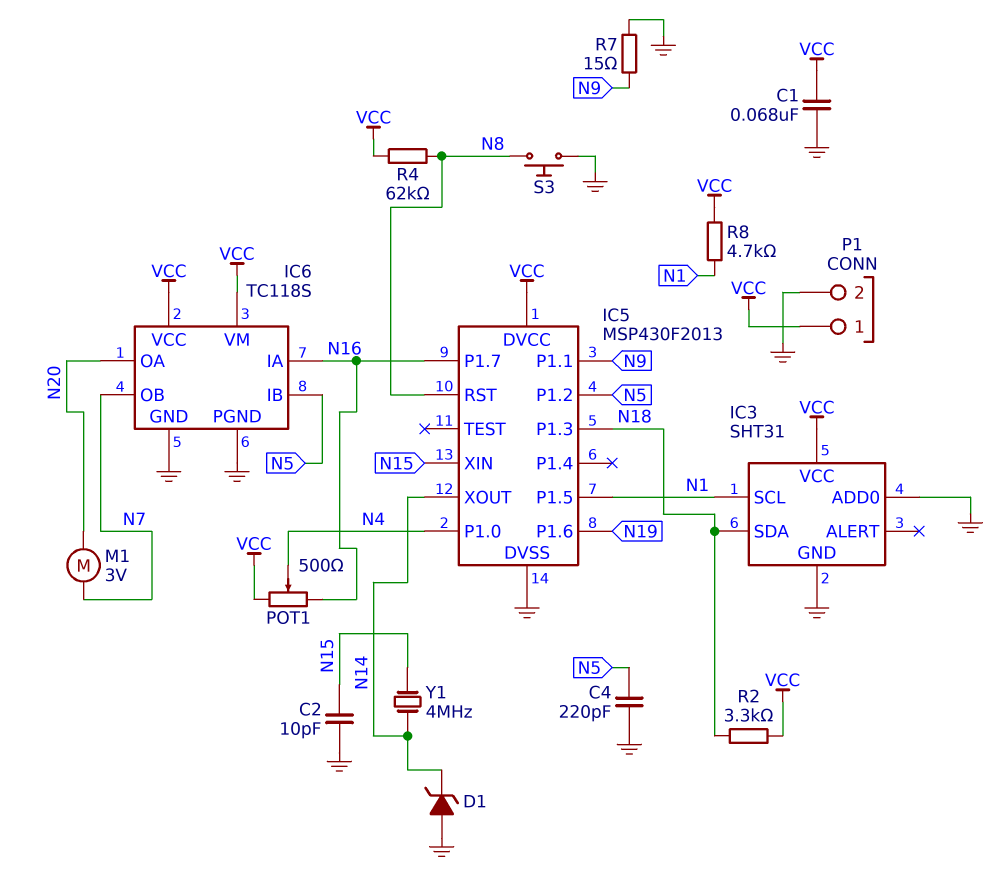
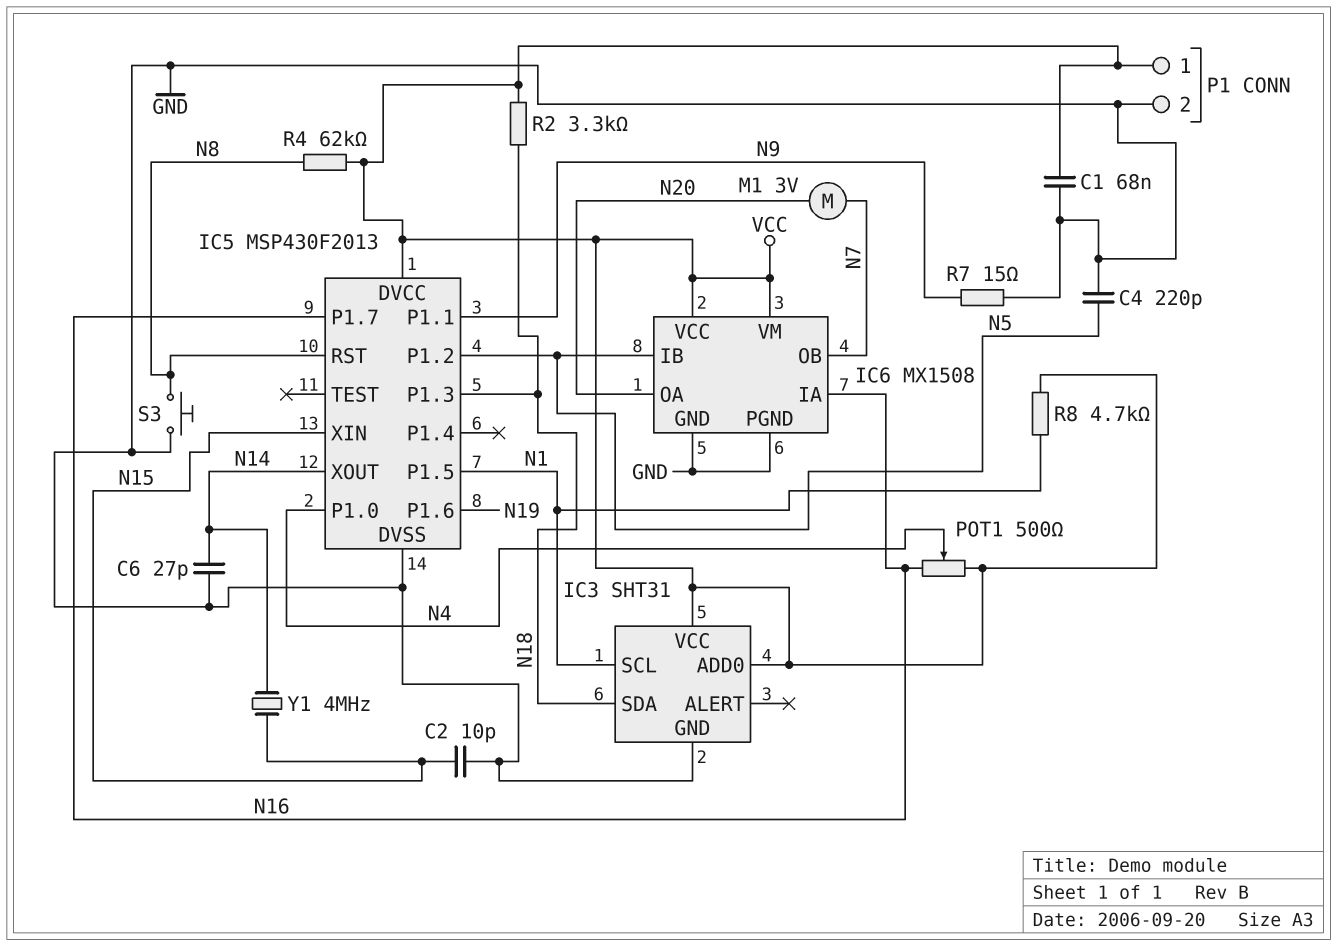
C6: none -> 27pF (GND, N14)
D1: zener (A GND, K N14) -> none
IC3 pin ADD0: GND -> VCC
IC6: TC118S -> MX1508

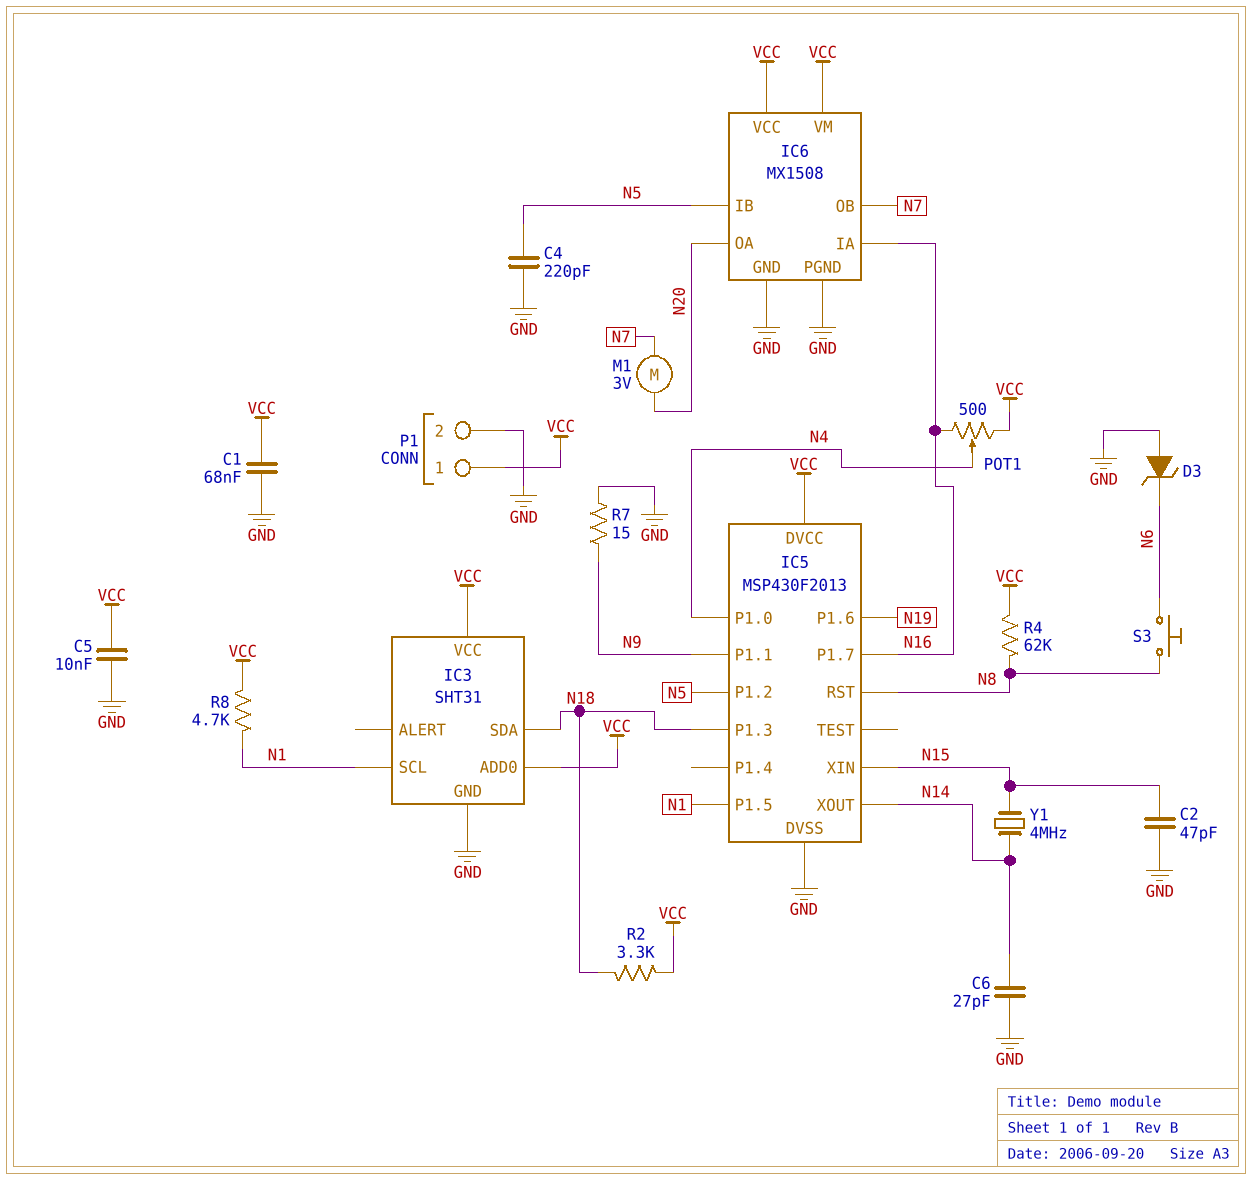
C2: 10pF (GND, N15) -> 47pF (GND, N15)
C5: none -> 10nF (GND, VCC)
D3: none -> zener (A GND, K N6)
S3: button (GND, N8) -> button (N6, N8)

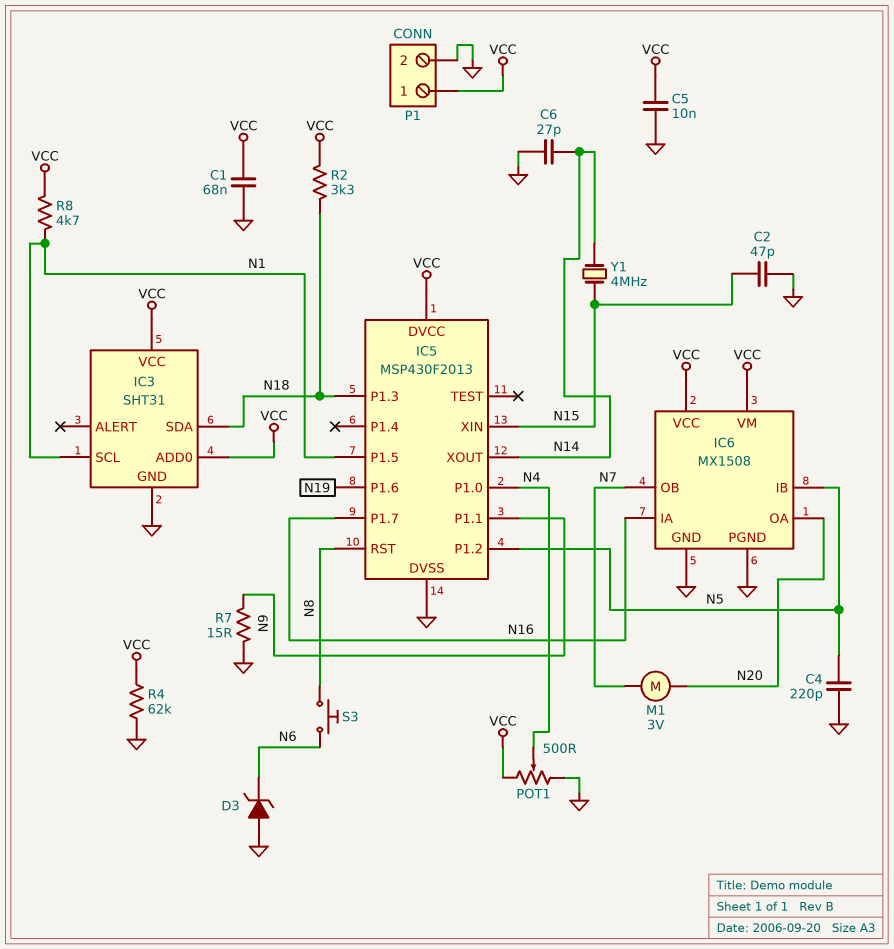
POT1: 500 (N16, VCC, wiper N4) -> 500 (GND, VCC, wiper N4)
R4: 62k (N8, VCC) -> 62k (GND, VCC)

